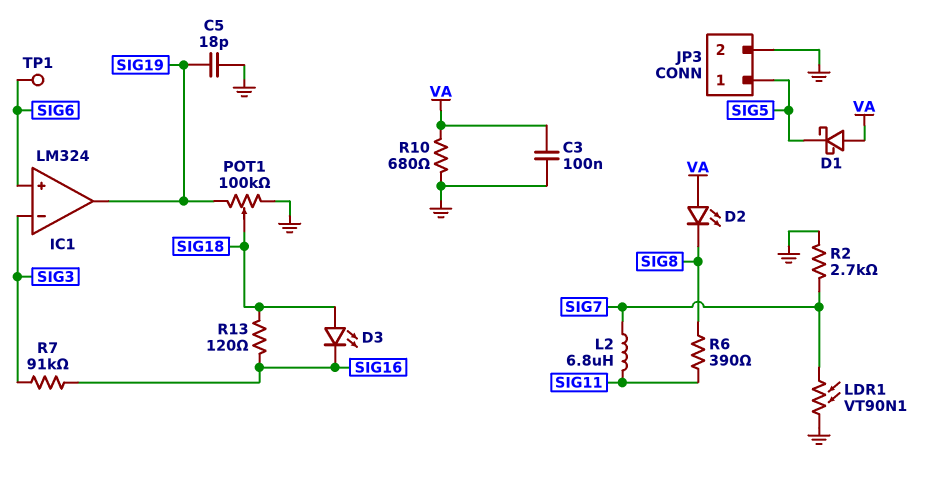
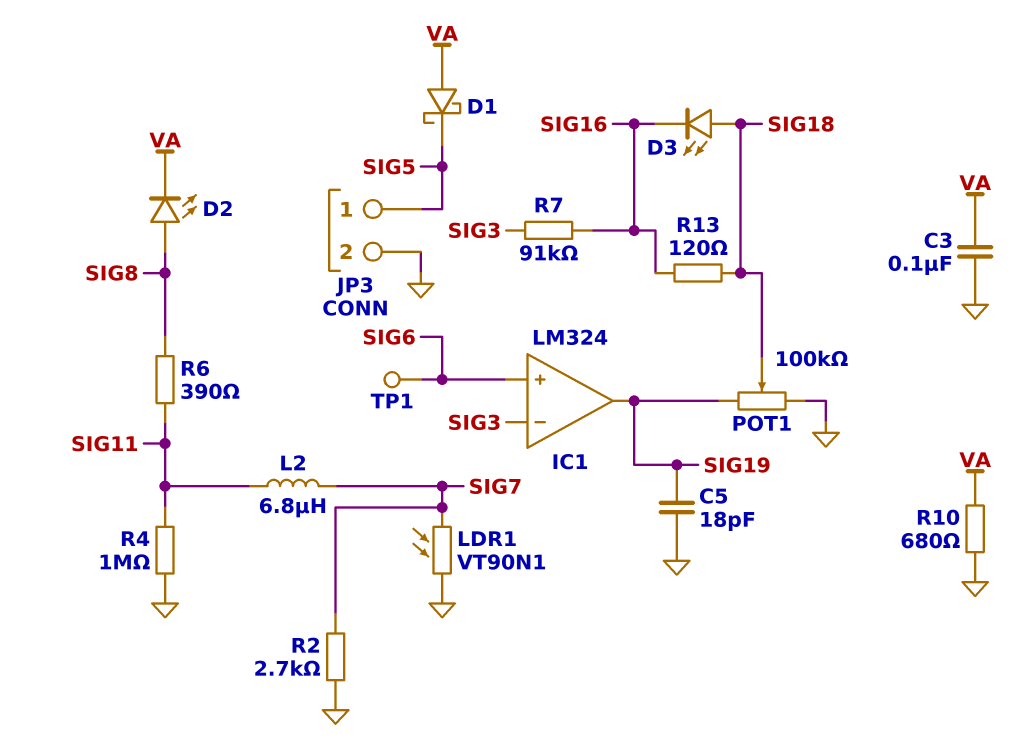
D2: LED (A VA, K SIG8) -> LED (A SIG8, K VA)
R4: none -> 1M (GND, SIG11)

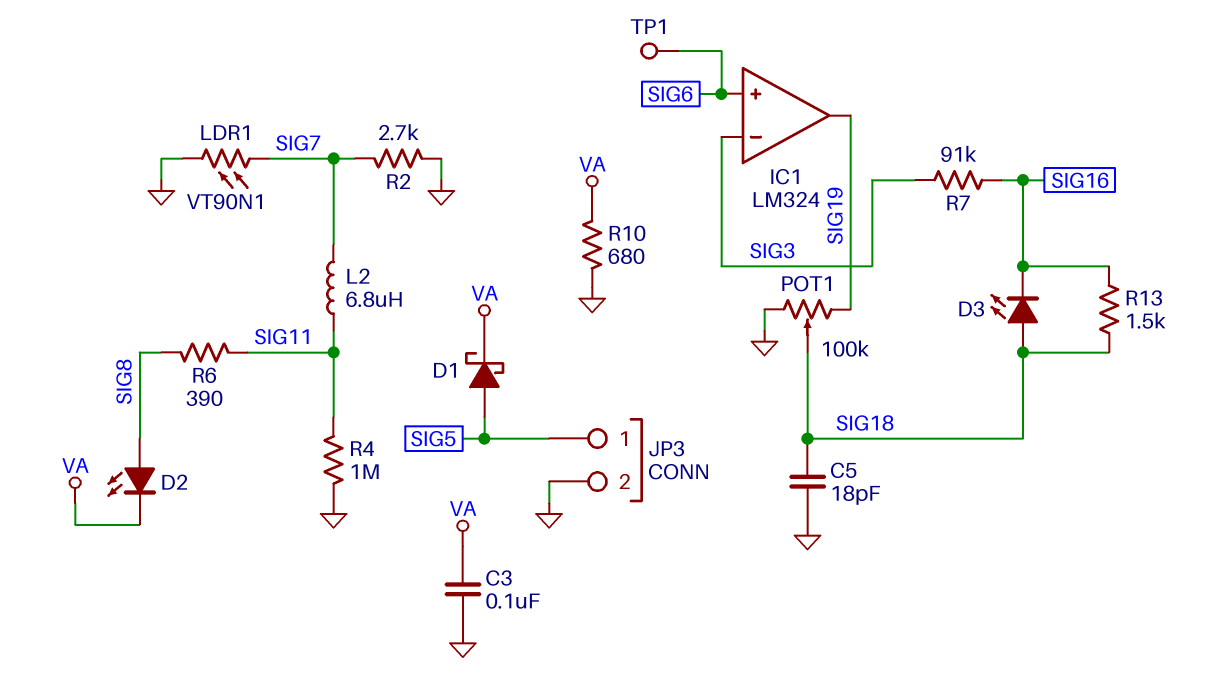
C5: 18pF (GND, SIG19) -> 18pF (GND, SIG18)
D1: schottky (A VA, K SIG5) -> schottky (A SIG5, K VA)
R13: 120 (SIG16, SIG18) -> 1.5k (SIG16, SIG18)

